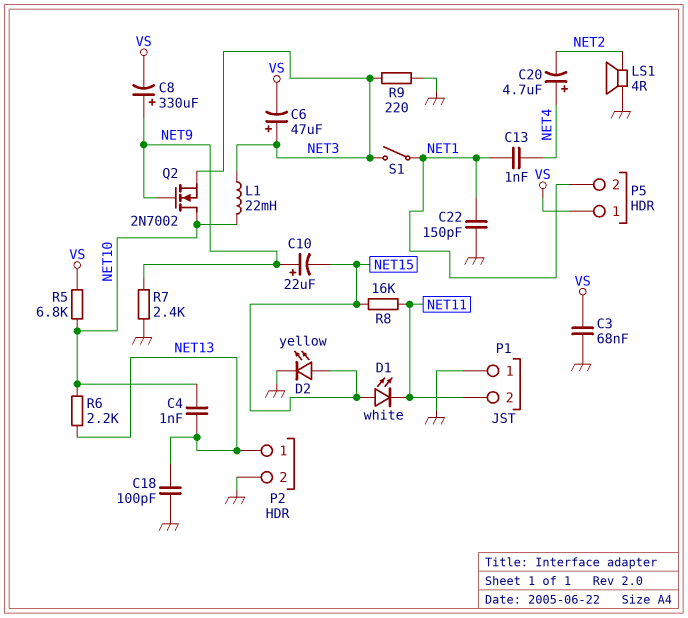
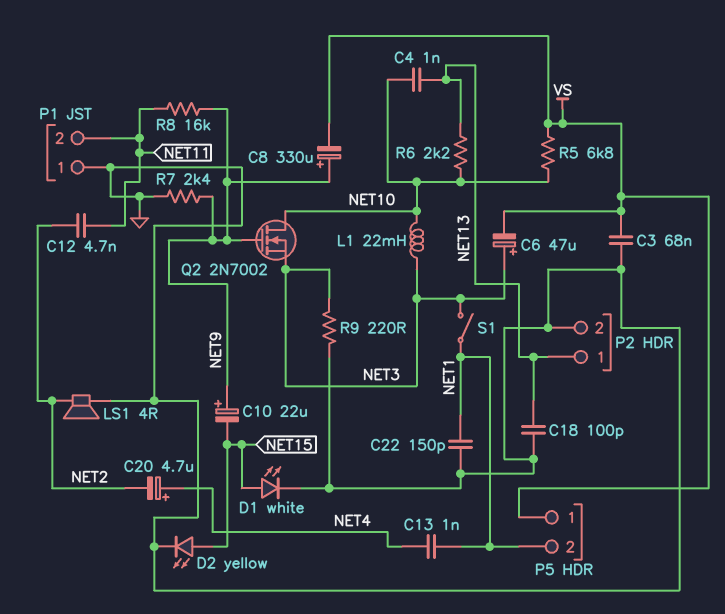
C12: none -> 4.7nF (NET2, NET11)
D1: LED white (A NET15, K NET11) -> LED white (A NET15, K GND)
R8: 16k (NET11, NET15) -> 16k (NET9, NET11)

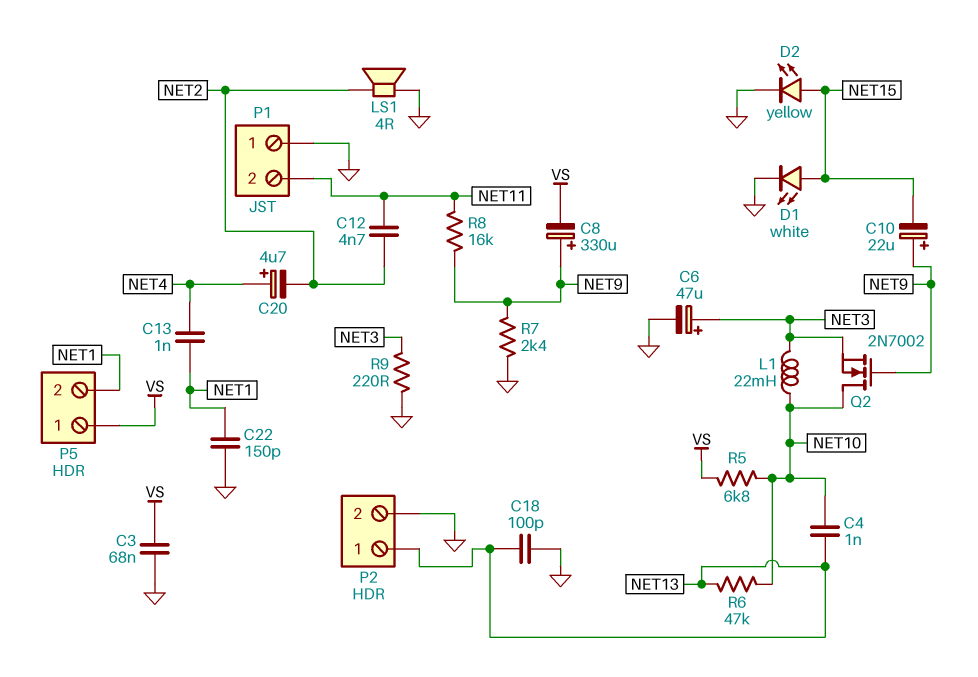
C6: 47uF (plus NET3, minus VS) -> 47uF (plus NET3, minus GND)
R6: 2.2k (NET10, NET13) -> 47k (NET10, NET13)
S1: switch (NET1, NET3) -> none

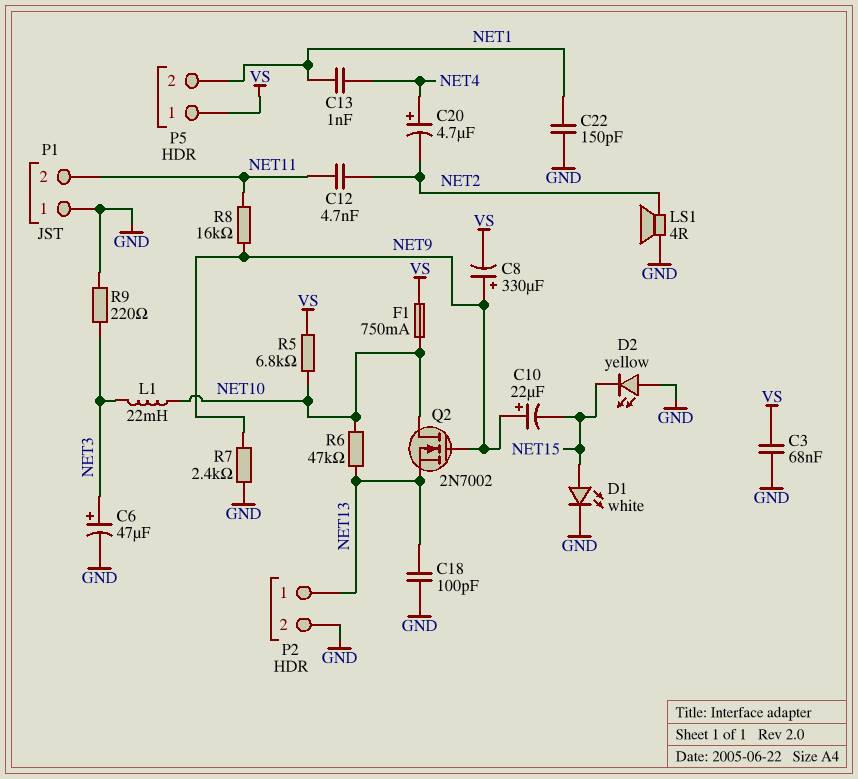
C4: 1nF (NET10, NET13) -> none
D2: LED yellow (A NET15, K GND) -> LED yellow (A GND, K NET15)
F1: none -> 750mA (NET10, VS)
Q2: NMOS 2N7002 (G NET9, D NET10, S NET3) -> NMOS 2N7002 (G NET9, D NET10, S NET13)

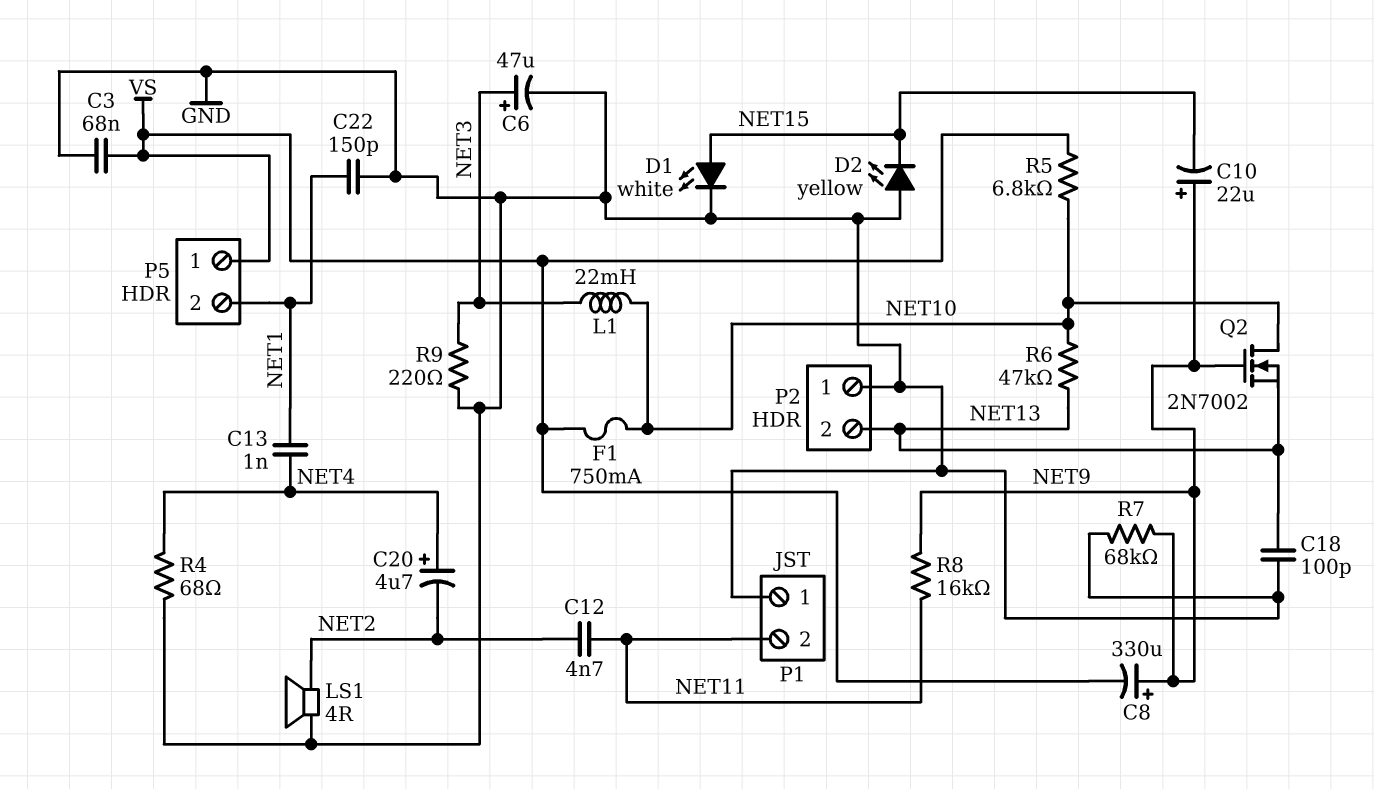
P2 pin 1: NET13 -> GND
P2 pin 2: GND -> NET13
R4: none -> 68 (GND, NET4)
R7: 2.4k (GND, NET9) -> 68k (GND, NET9)

